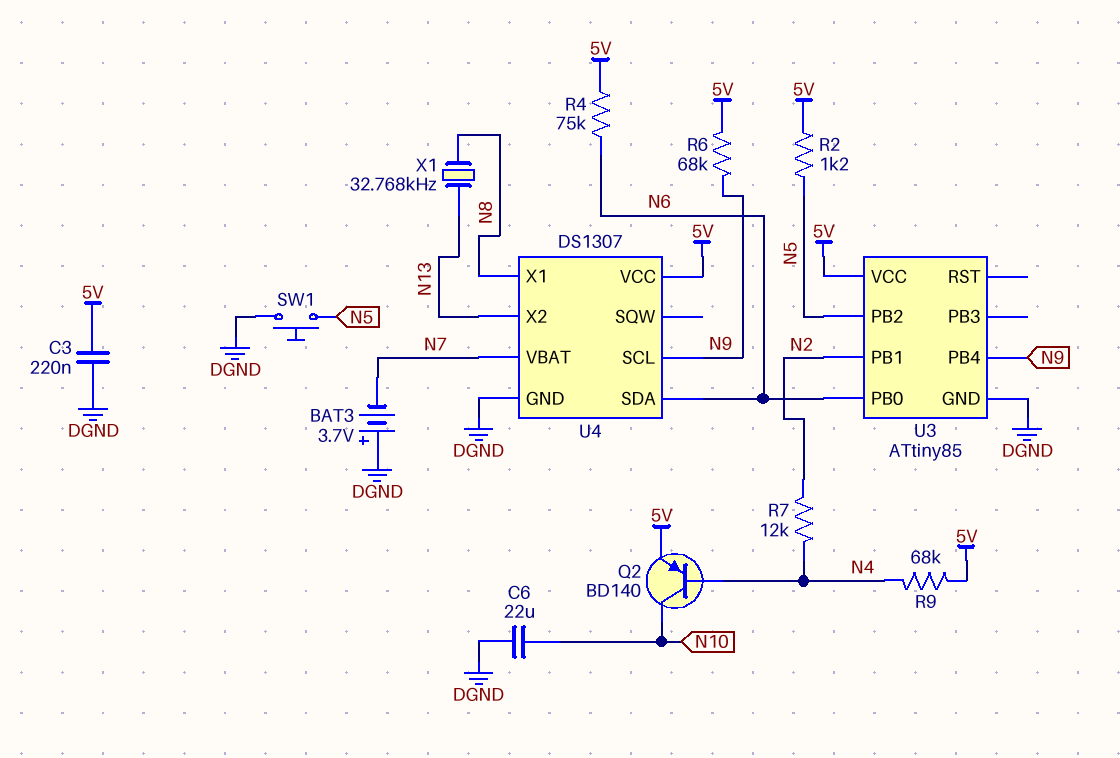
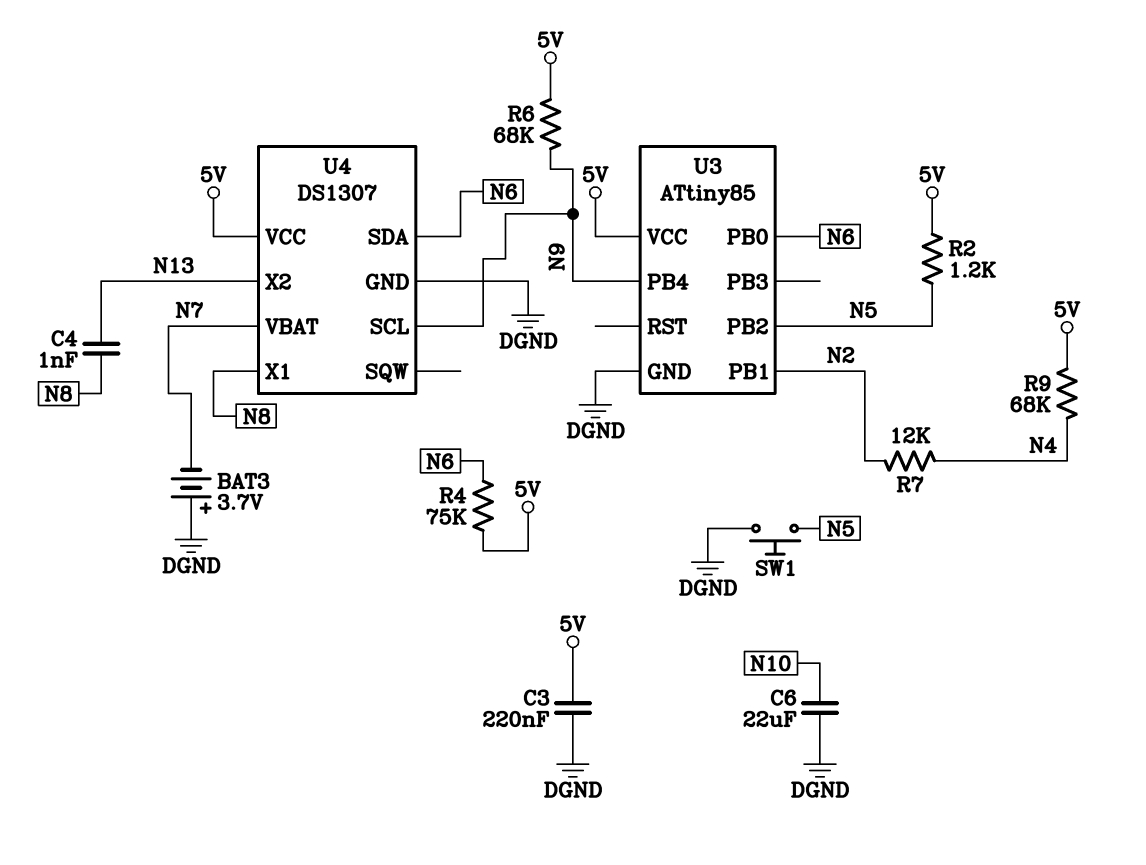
C4: none -> 1nF (N8, N13)
Q2: PNP BD140 (B N4, C N10, E 5V) -> none
X1: 32.768kHz (N8, N13) -> none

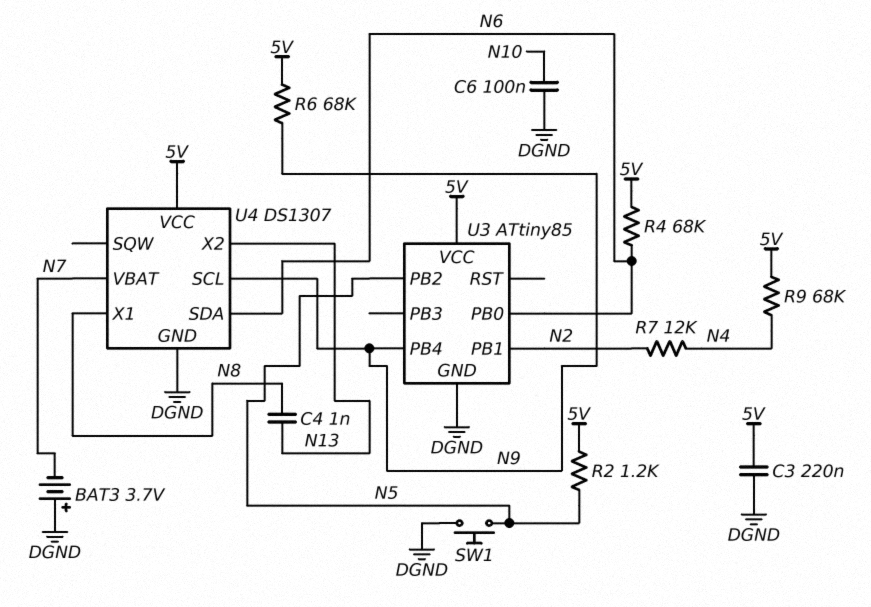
C6: 22uF (DGND, N10) -> 100nF (DGND, N10)
R4: 75k (5V, N6) -> 68k (5V, N6)

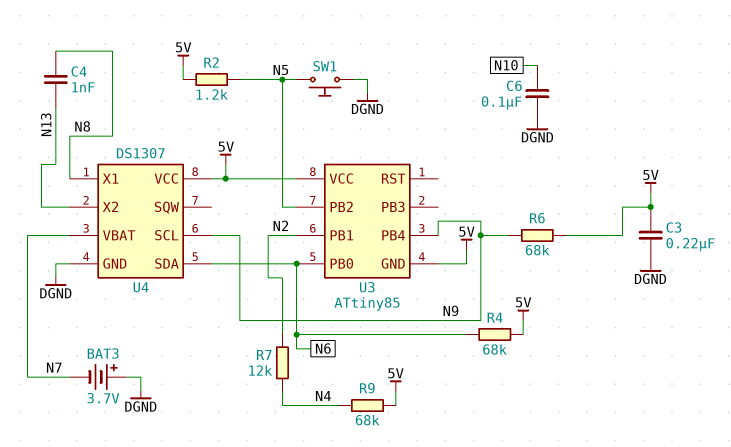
U3 pin GND: DGND -> 5V

